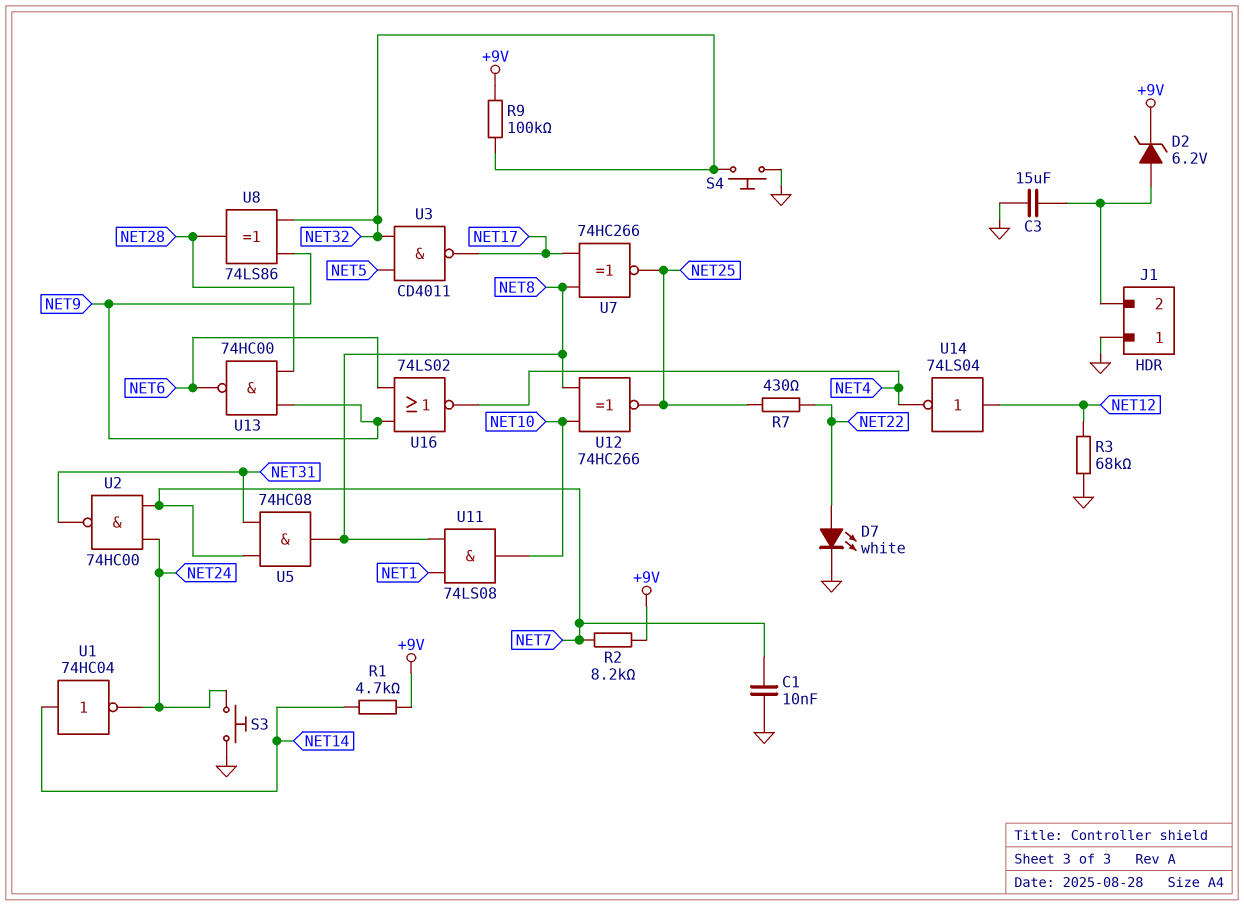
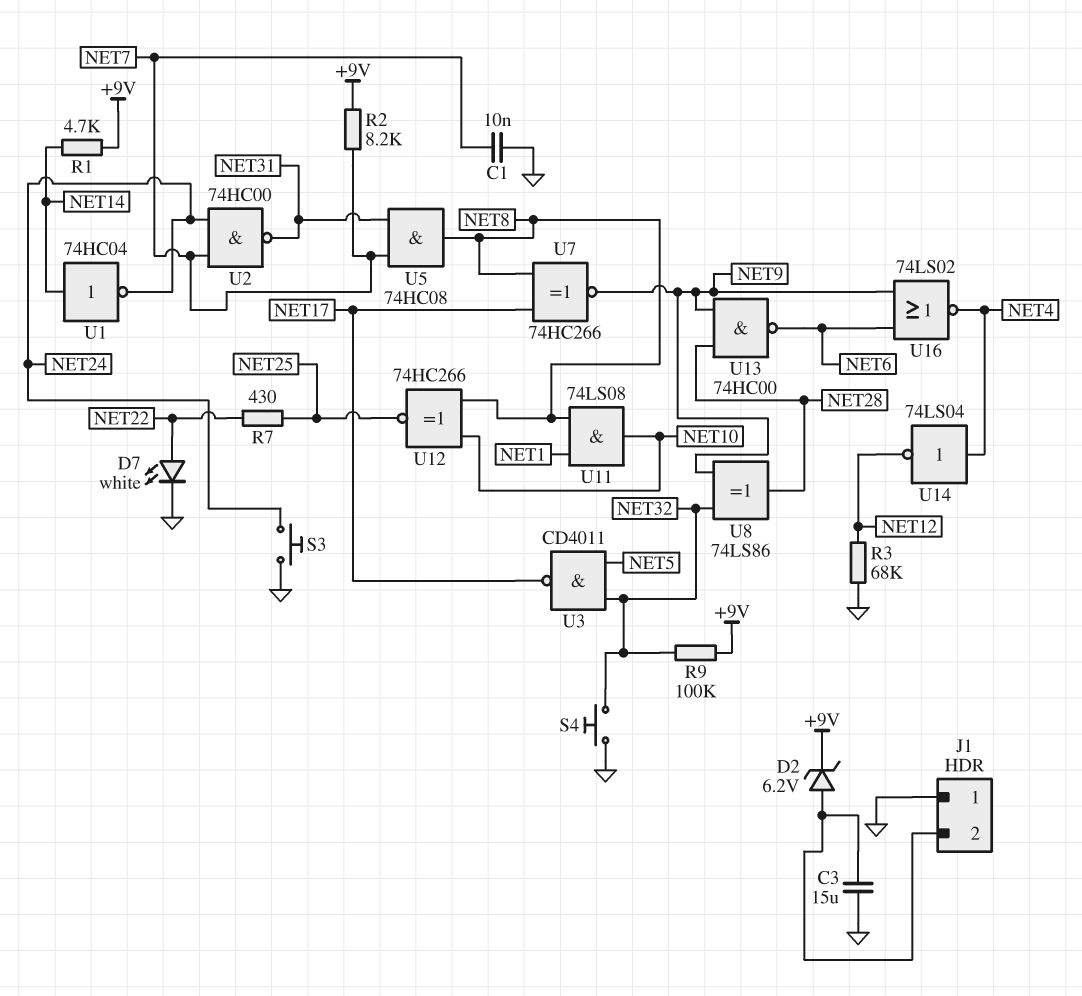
U7: XNOR 74HC266 (in NET8, in NET17, out NET25) -> XNOR 74HC266 (in NET8, in NET17, out NET9)
U14: NOT 74LS04 (in NET12, out NET4) -> NOT 74LS04 (in NET4, out NET12)

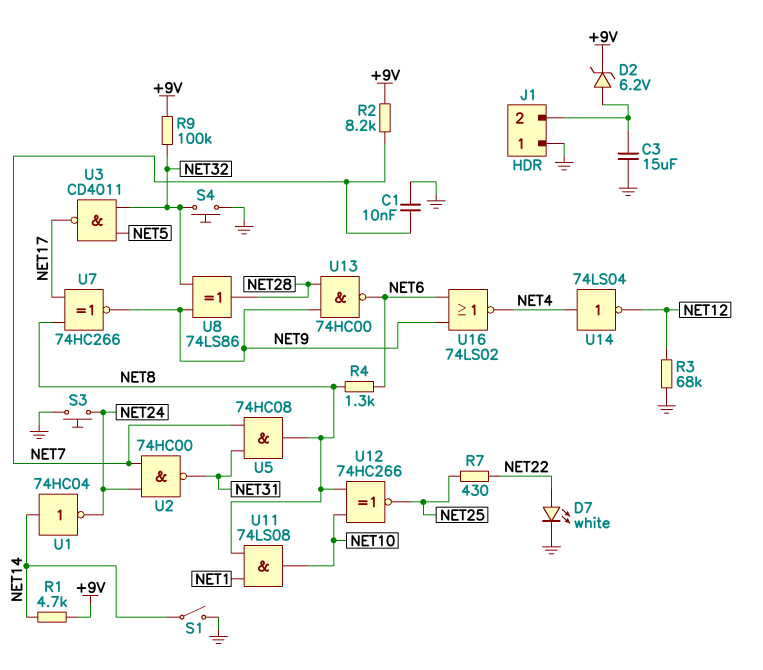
R4: none -> 1.3k (NET6, NET8)
S1: none -> switch (GND, NET14)

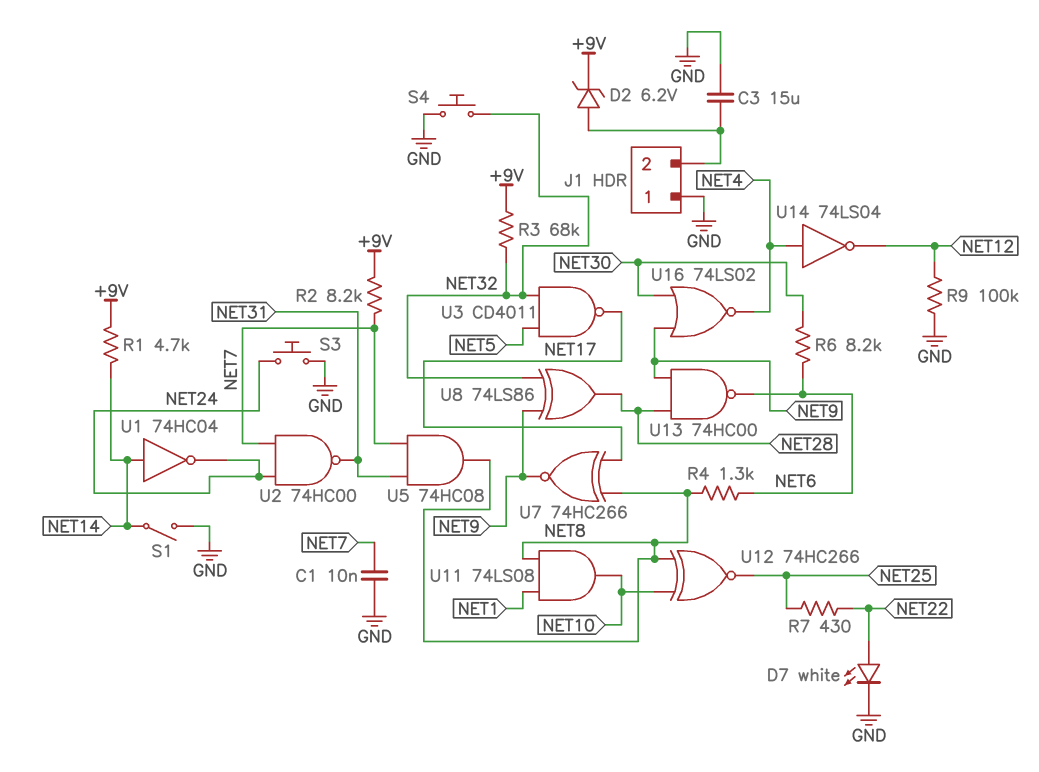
R3: 68k (GND, NET12) -> 68k (+9V, NET32)
R6: none -> 8.2k (NET6, NET30)
R9: 100k (+9V, NET32) -> 100k (GND, NET12)
U16: NOR 74LS02 (in NET6, in NET9, out NET4) -> NOR 74LS02 (in NET9, in NET30, out NET4)

